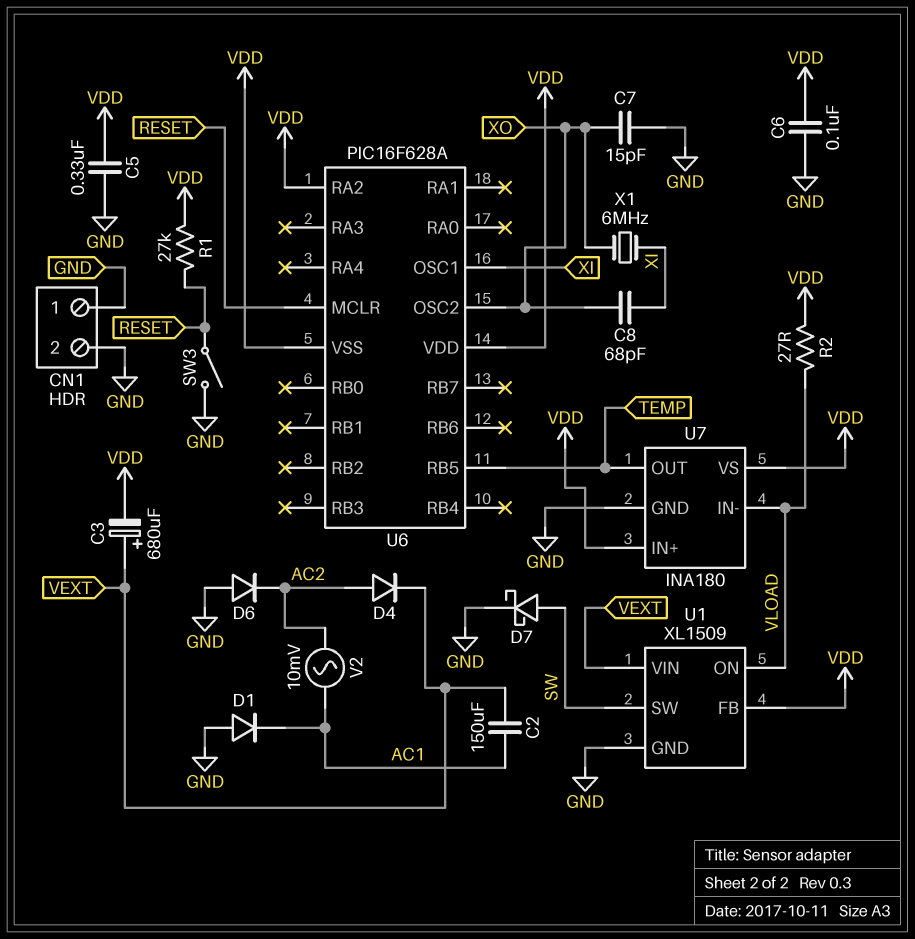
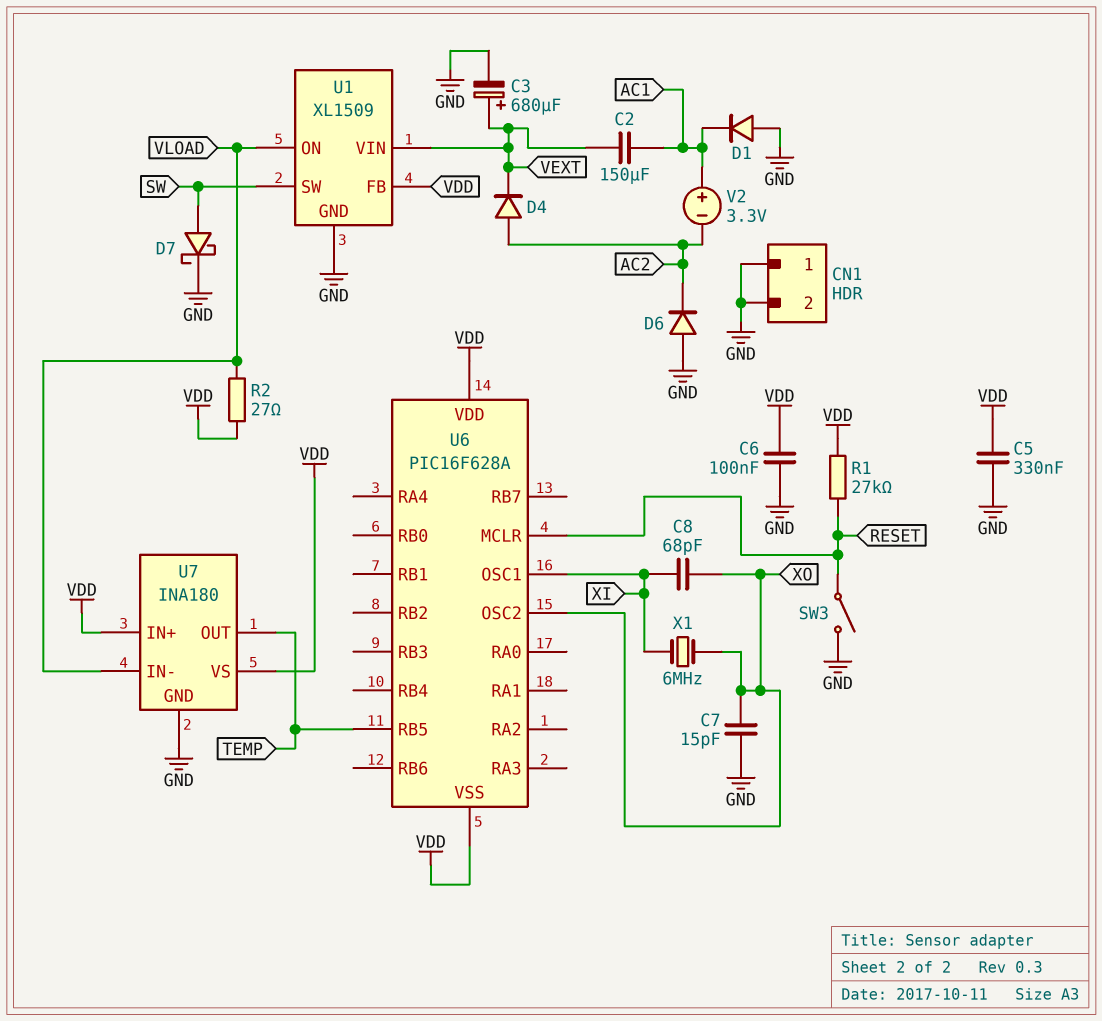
C3: 680uF (plus VEXT, minus VDD) -> 680uF (plus VEXT, minus GND)
U6 pin RA2: VDD -> none
V2: AC 10mV (AC1, AC2) -> 3.3V (plus AC1, minus AC2)

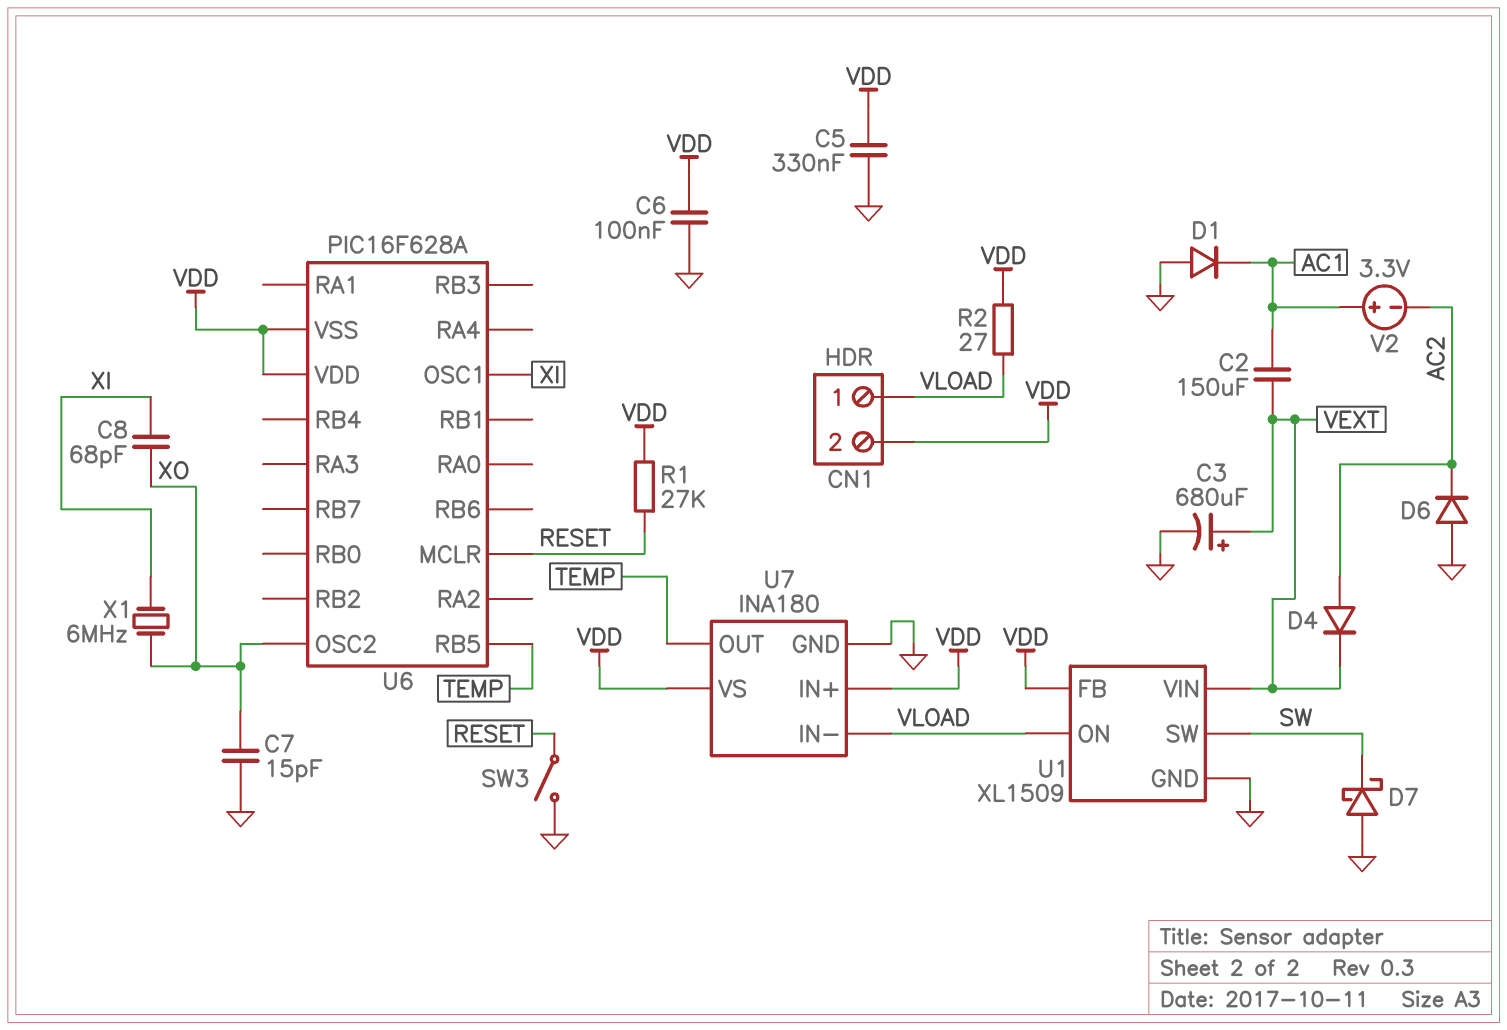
CN1 pin 1: GND -> VLOAD
CN1 pin 2: GND -> VDD
D7: schottky (A SW, K GND) -> schottky (A GND, K SW)

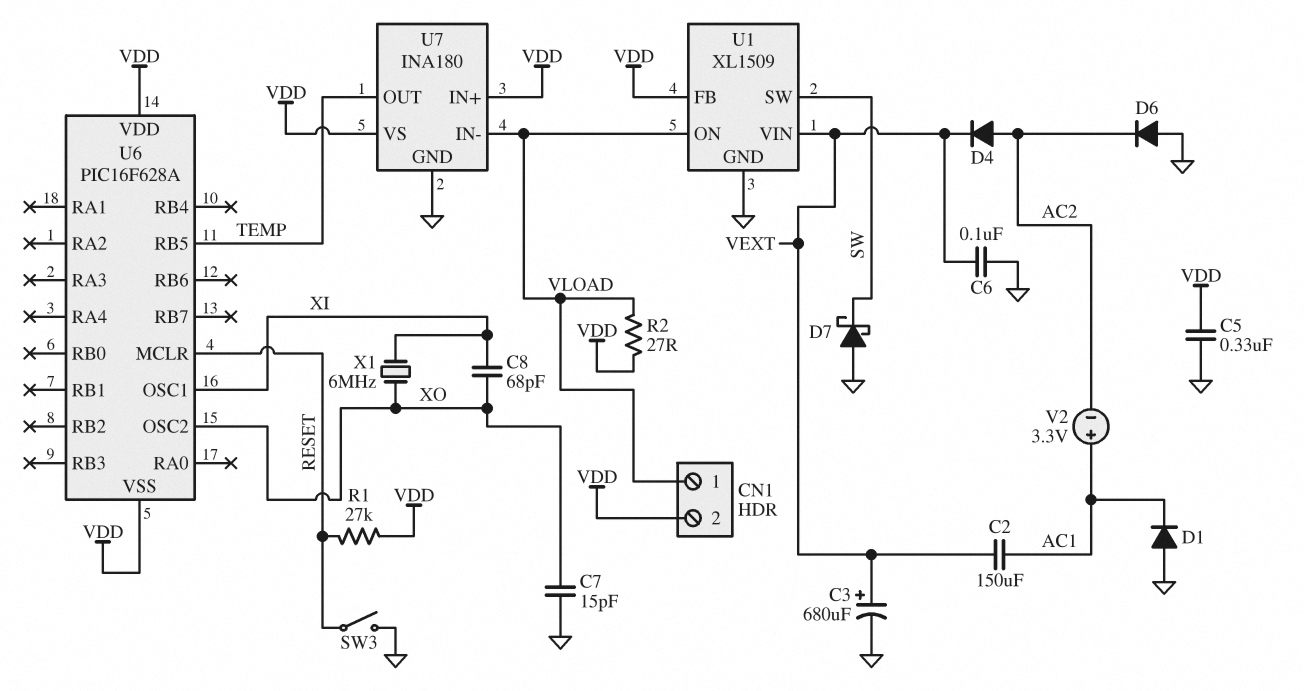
C6: 100nF (GND, VDD) -> 100nF (GND, VEXT)

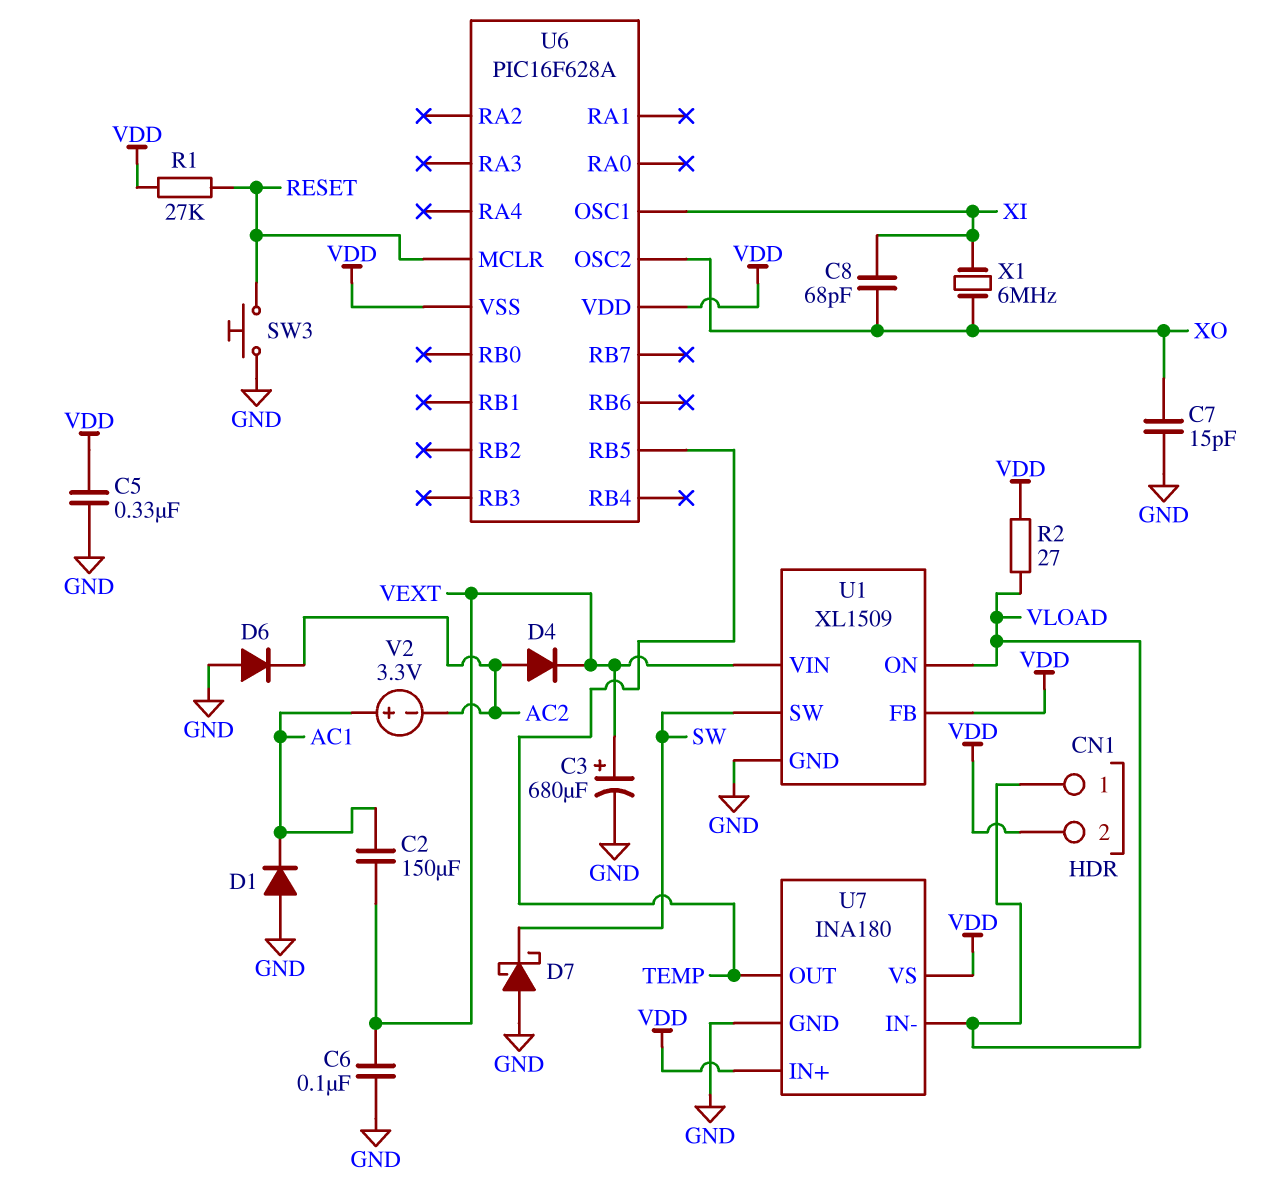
SW3: switch (GND, RESET) -> button (GND, RESET)

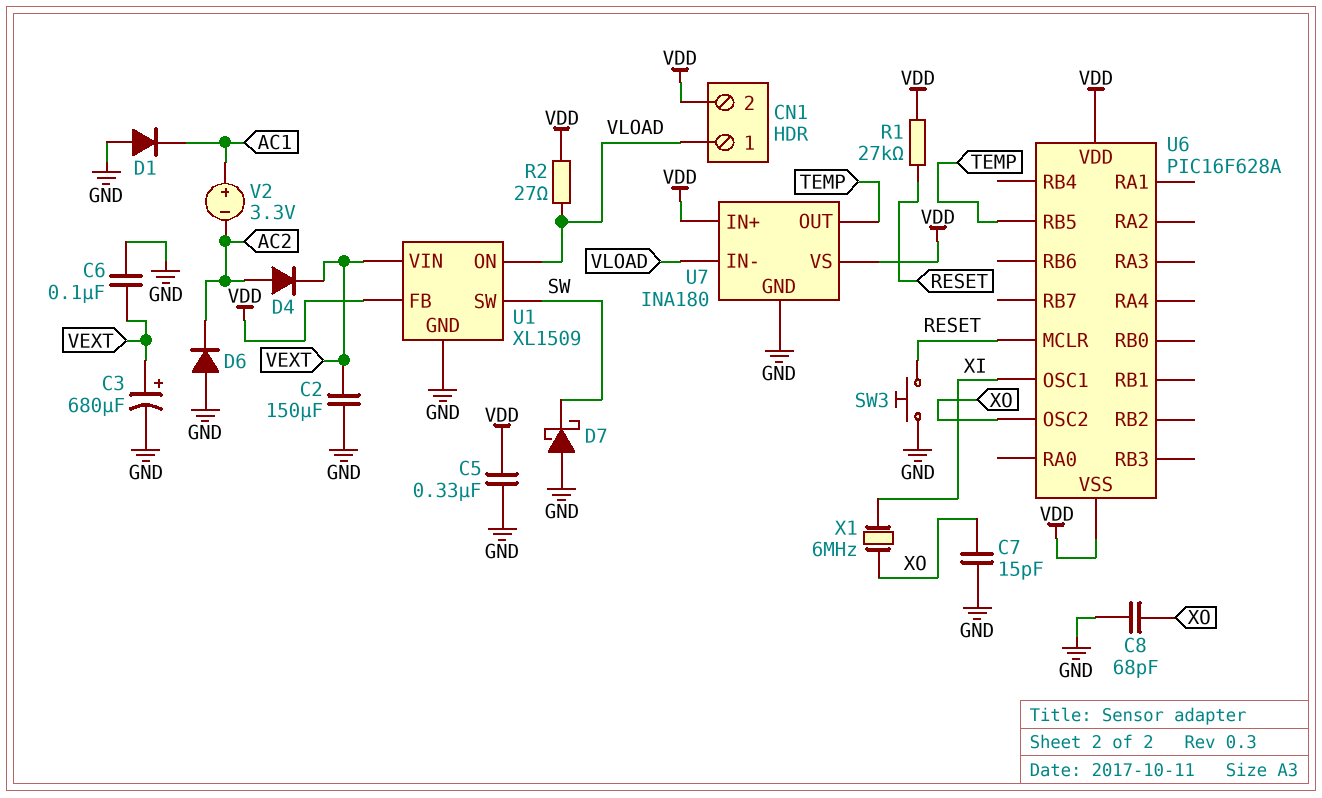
C2: 150uF (AC1, VEXT) -> 150uF (GND, VEXT)
C8: 68pF (XI, XO) -> 68pF (GND, XO)

